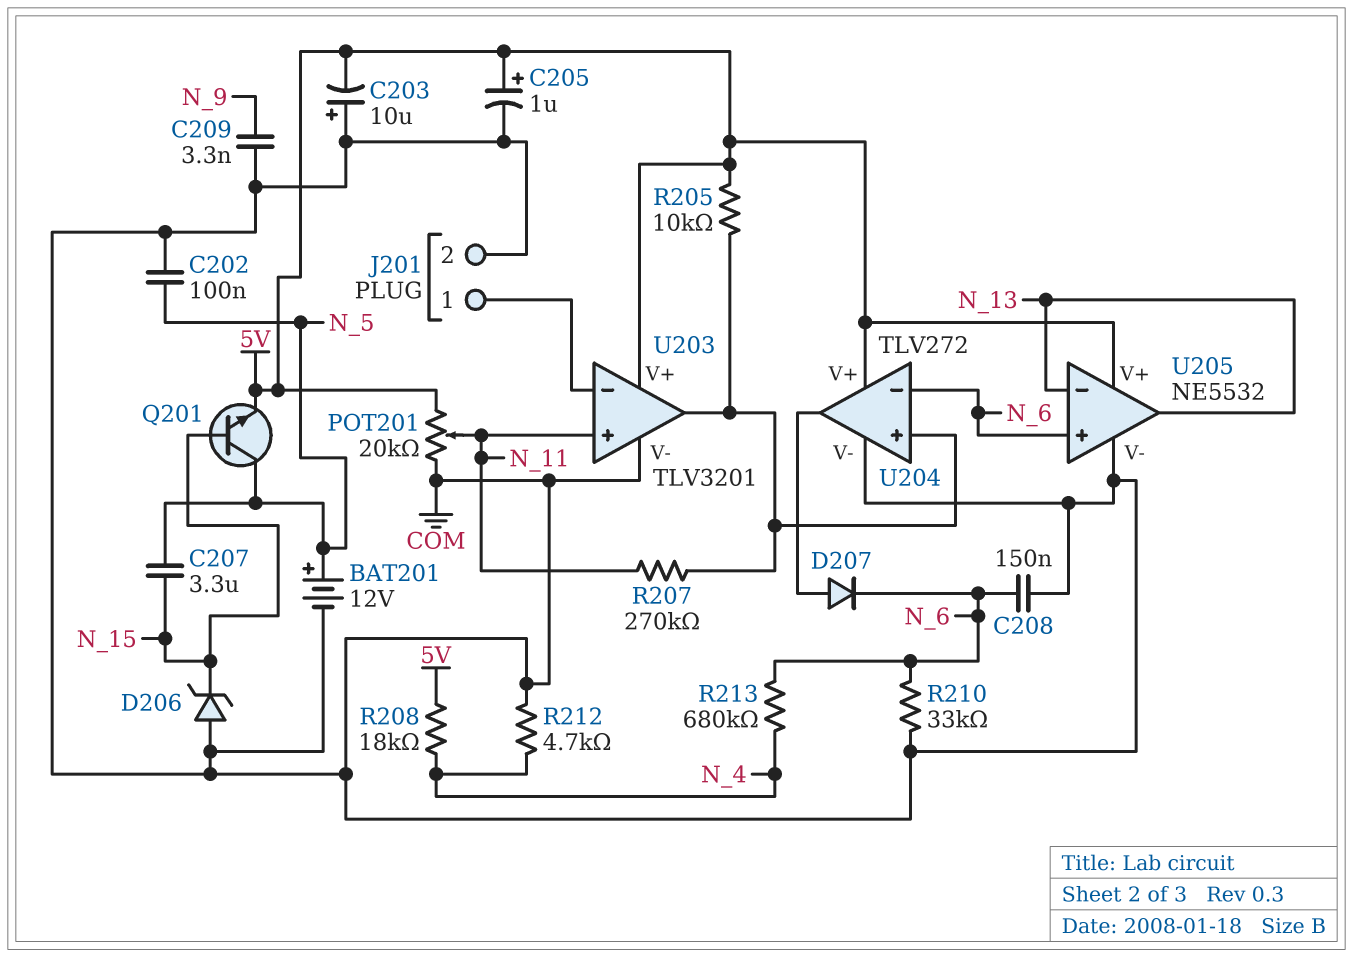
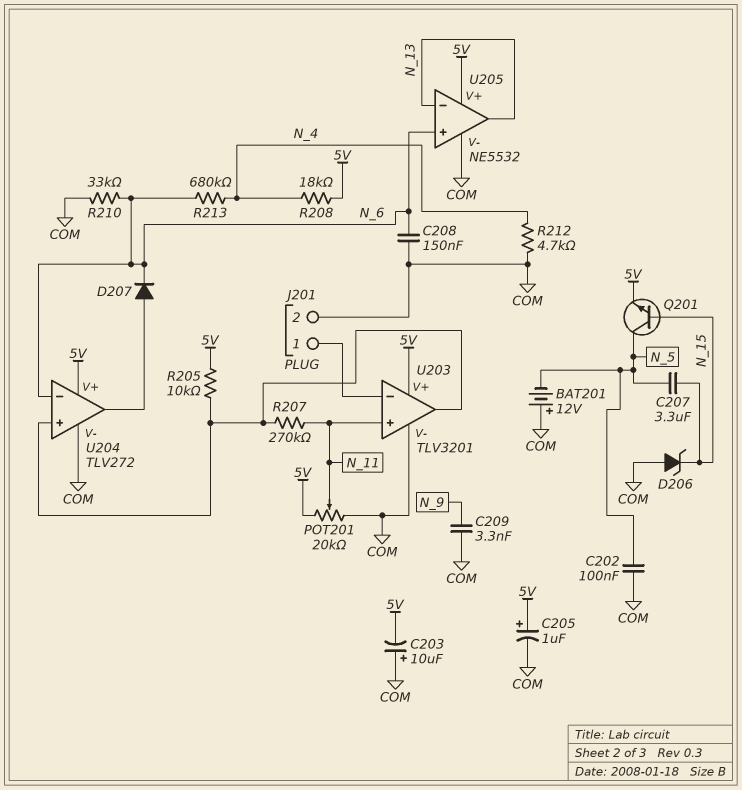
BAT201: 12V (plus N_5, minus COM) -> 12V (plus COM, minus N_5)

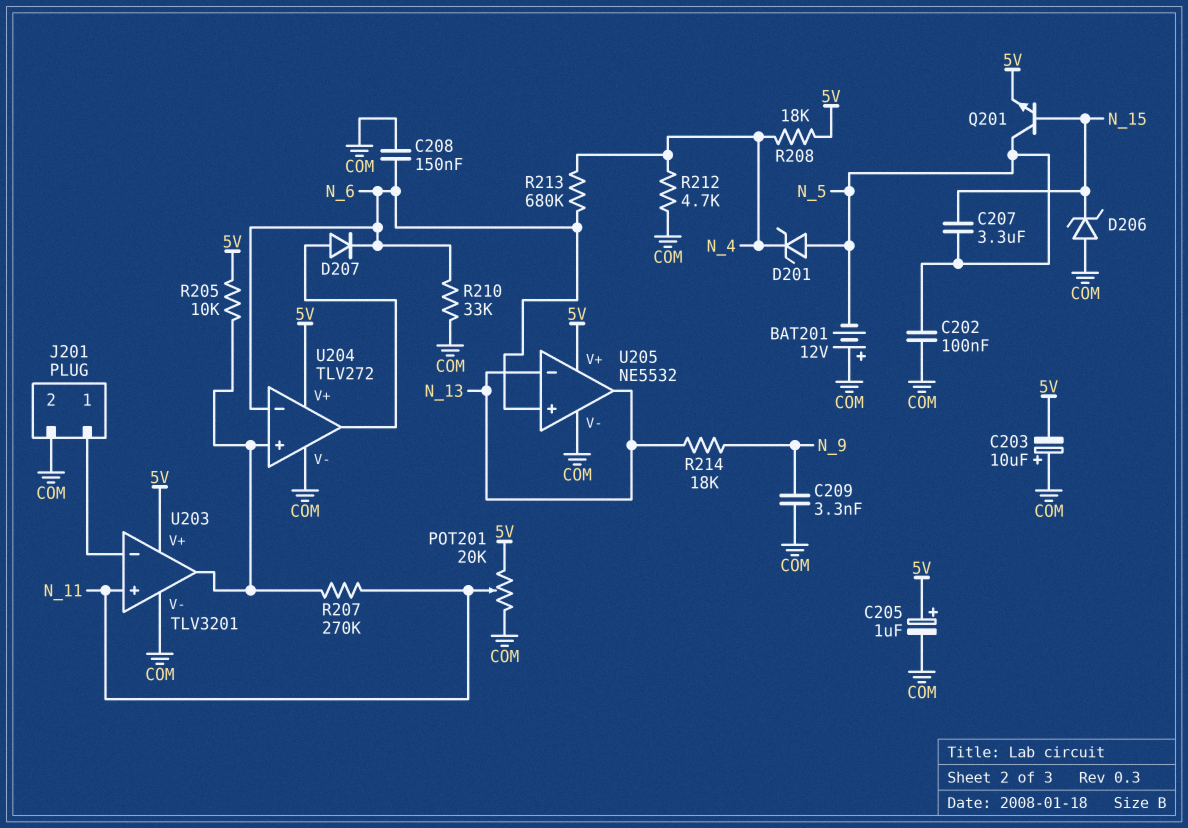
D201: none -> zener (A N_5, K N_4)
R214: none -> 18k (N_9, N_13)

